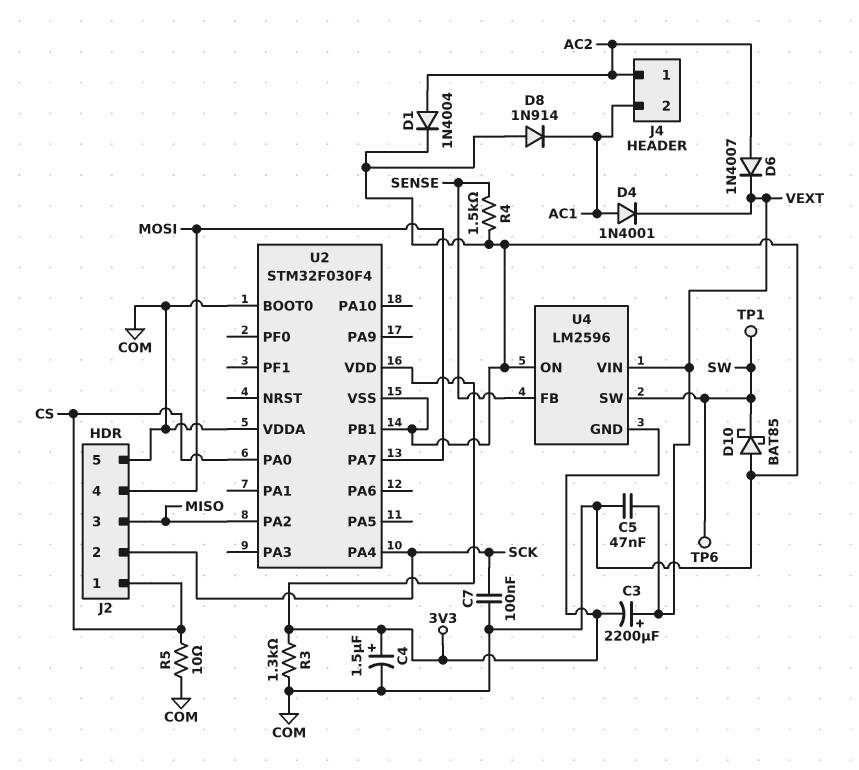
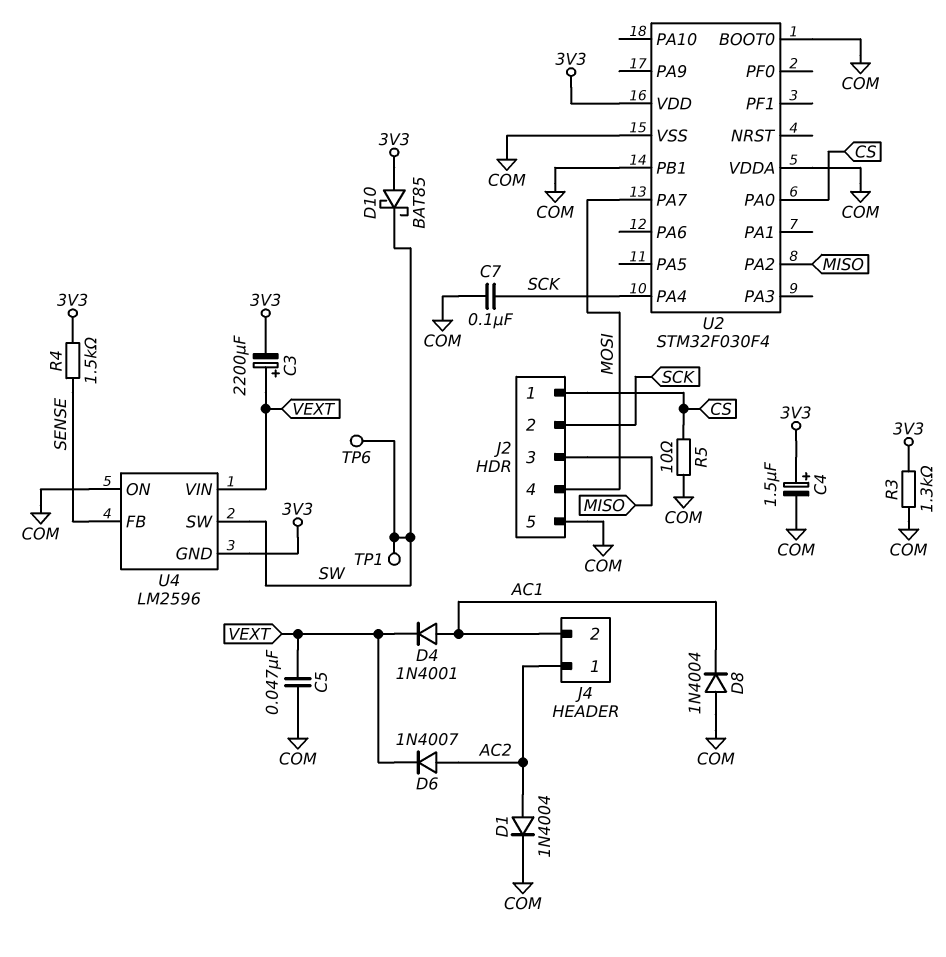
D8: diode 1N914 (A COM, K AC1) -> diode 1N4004 (A COM, K AC1)
D10: schottky BAT85 (A COM, K SW) -> schottky BAT85 (A 3V3, K SW)
R4: 1.5k (COM, SENSE) -> 1.5k (3V3, SENSE)

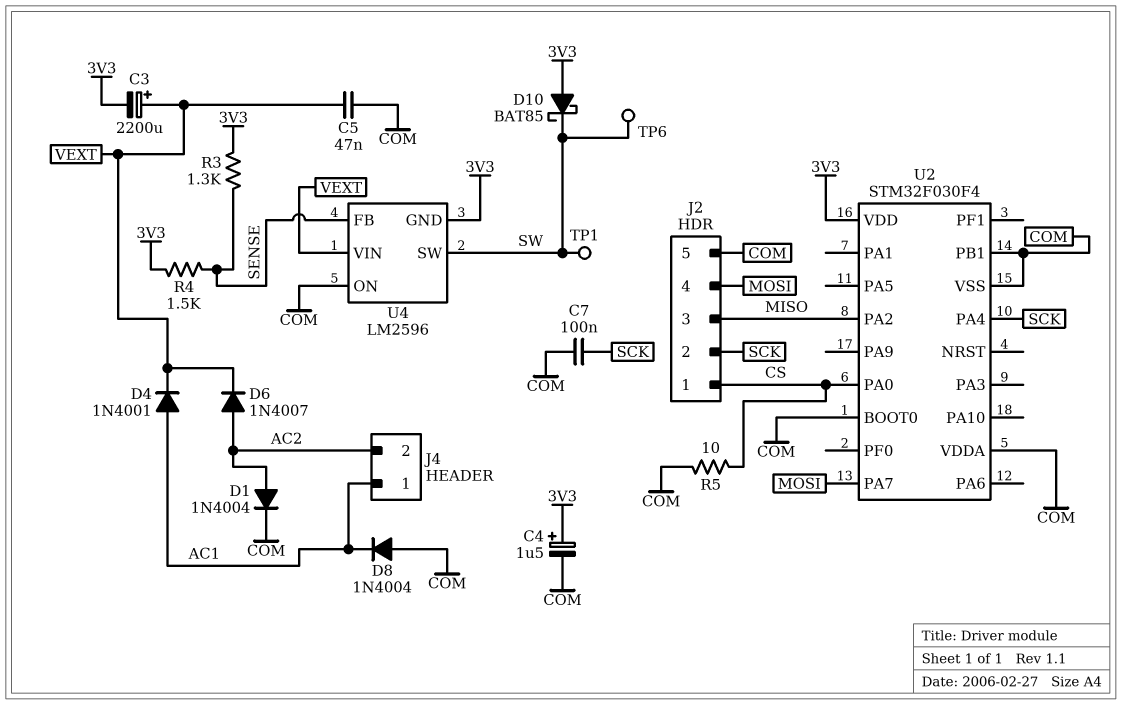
J4 pin 1: AC2 -> AC1
J4 pin 2: AC1 -> AC2
R3: 1.3k (3V3, COM) -> 1.3k (3V3, SENSE)

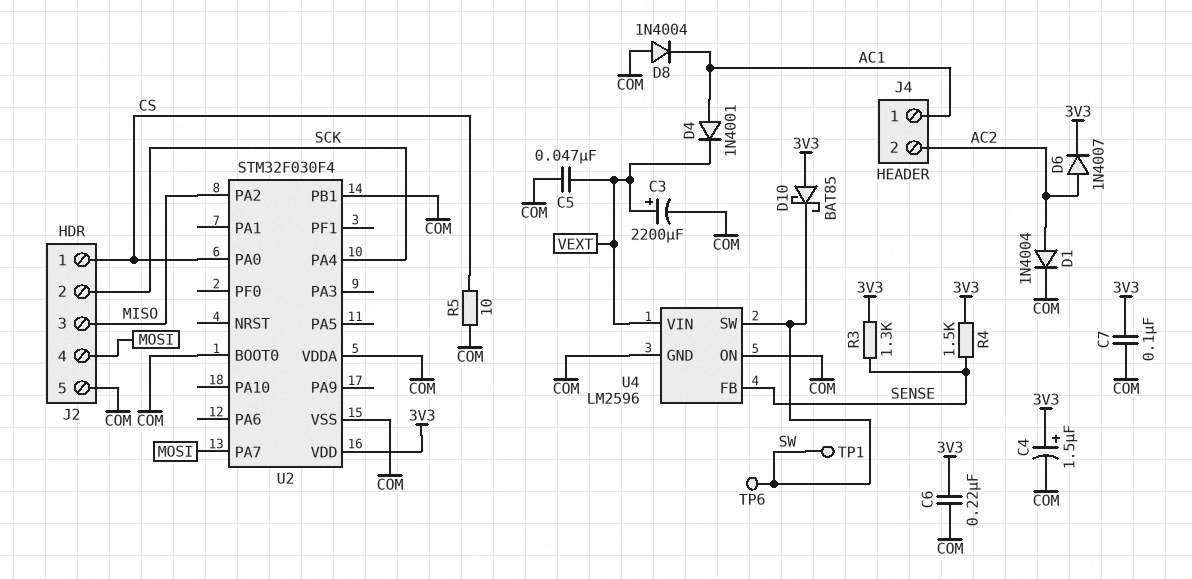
C3: 2200uF (plus VEXT, minus 3V3) -> 2200uF (plus VEXT, minus COM)
C6: none -> 220nF (3V3, COM)
C7: 100nF (COM, SCK) -> 100nF (3V3, COM)
D6: diode 1N4007 (A AC2, K VEXT) -> diode 1N4007 (A AC2, K 3V3)
U4 pin GND: 3V3 -> COM

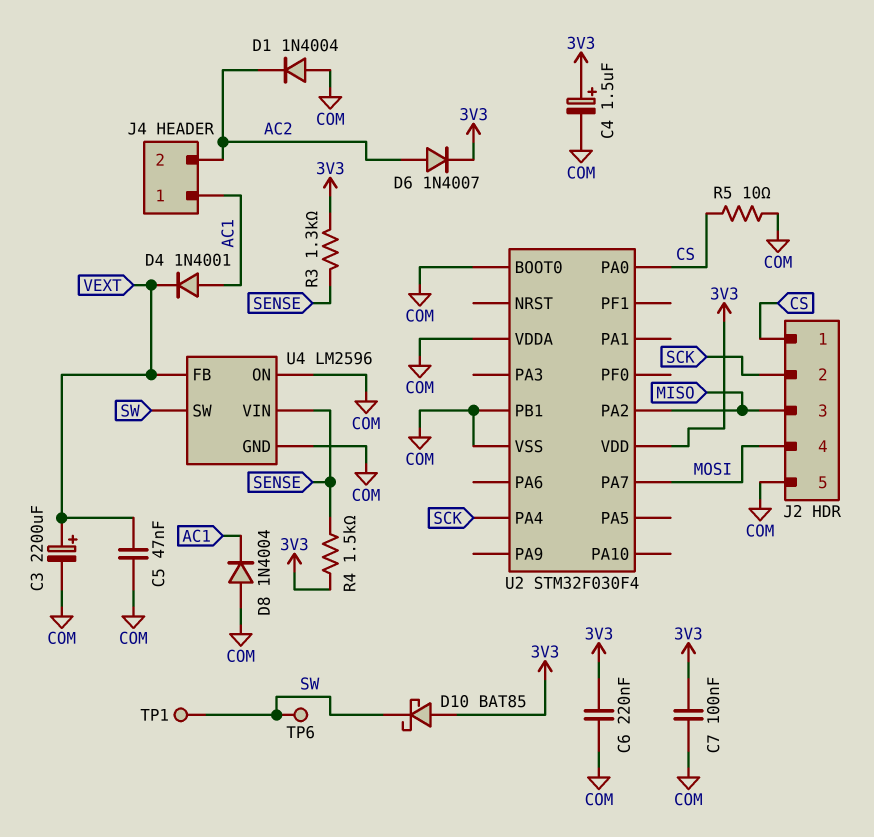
D1: diode 1N4004 (A AC2, K COM) -> diode 1N4004 (A COM, K AC2)
U4 pin FB: SENSE -> VEXT
U4 pin VIN: VEXT -> SENSE

